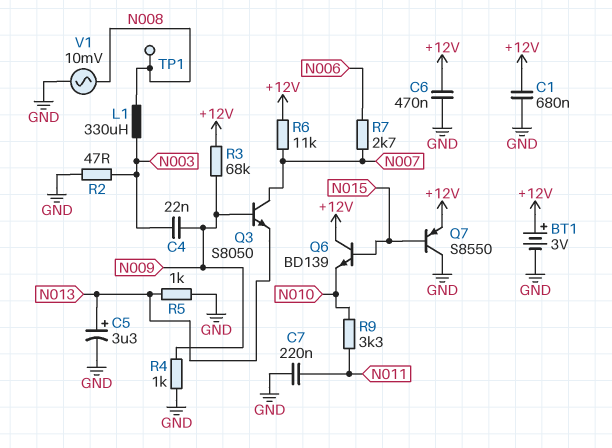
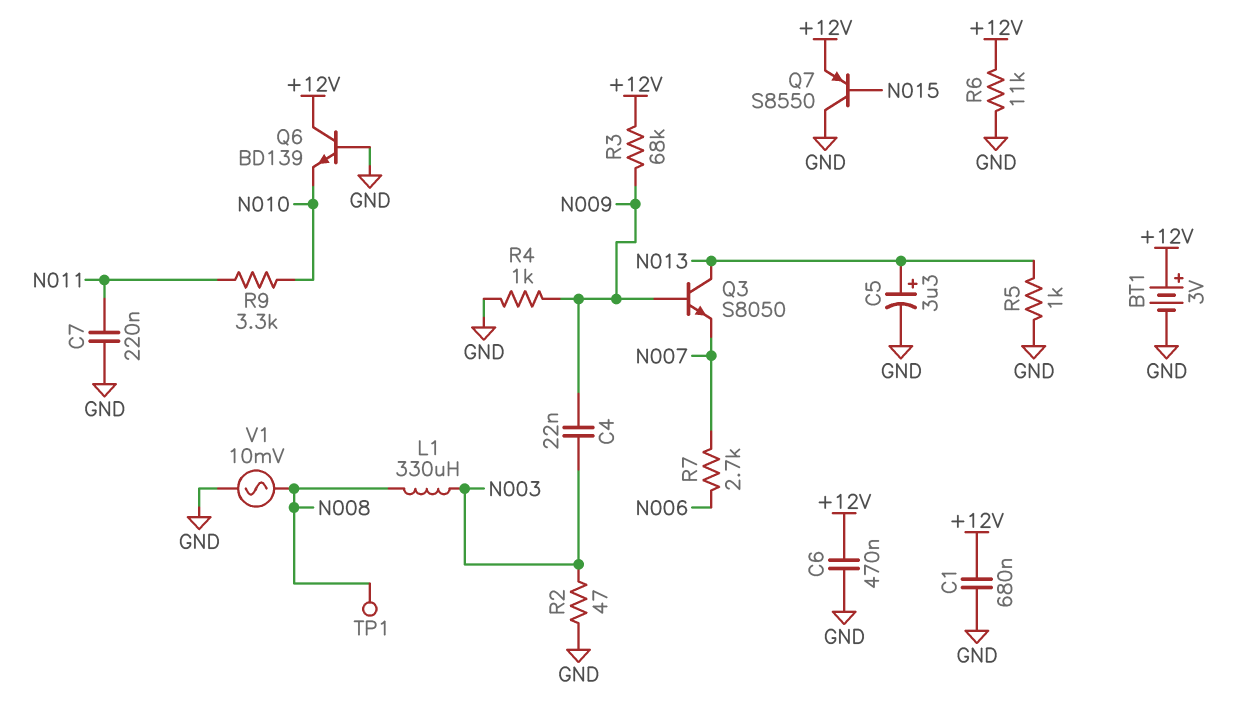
Q3: NPN S8050 (B N009, C N007, E N013) -> NPN S8050 (B N009, C N013, E N007)
Q6: NPN BD139 (B N015, C +12V, E N010) -> NPN BD139 (B GND, C +12V, E N010)
R6: 11k (+12V, N007) -> 11k (+12V, GND)

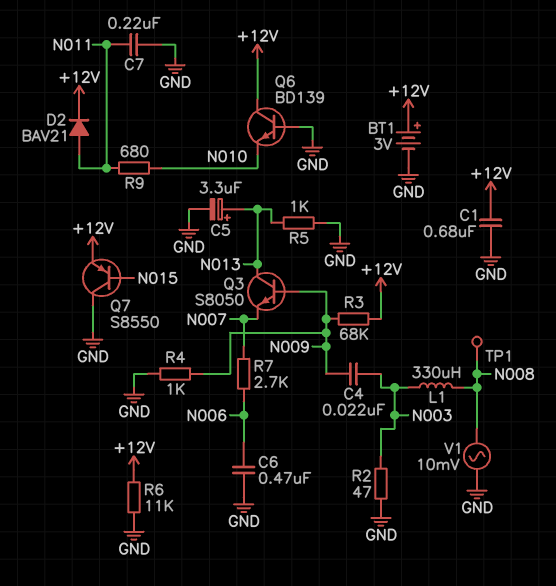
C6: 470nF (+12V, GND) -> 470nF (GND, N006)
D2: none -> diode BAV21 (A N011, K +12V)
R9: 3.3k (N010, N011) -> 680 (N010, N011)

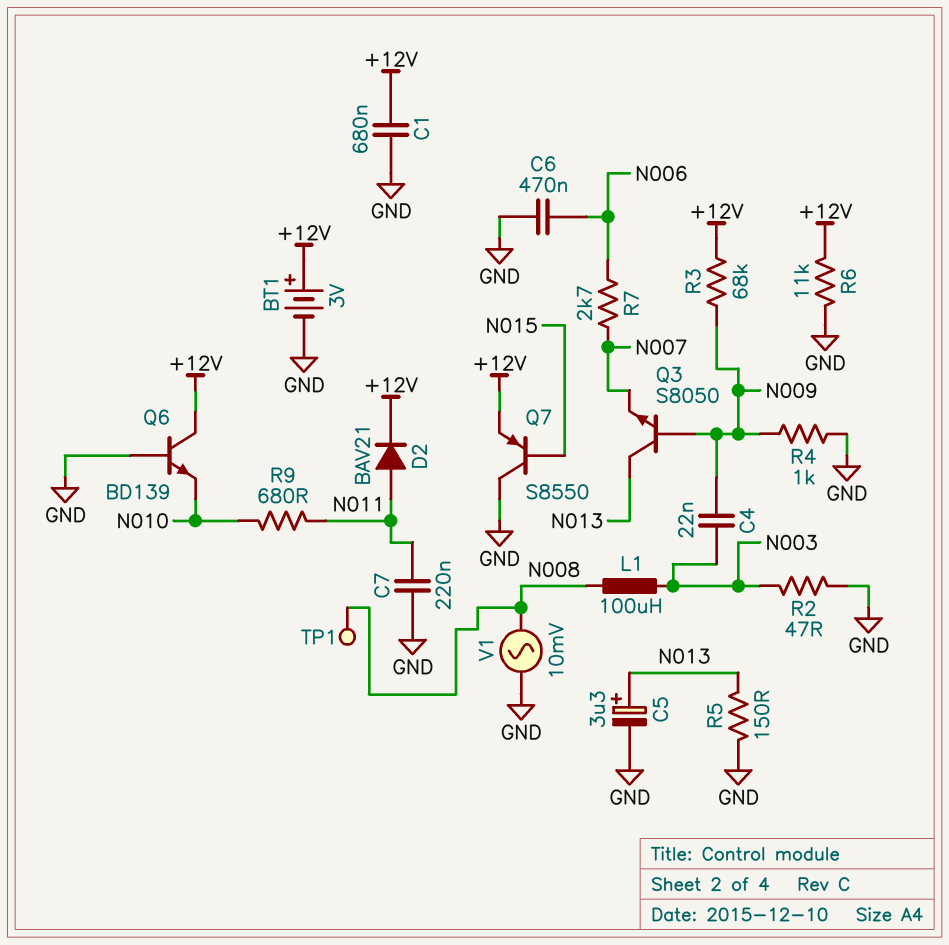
L1: 330uH (N003, N008) -> 100uH (N003, N008)
R5: 1k (GND, N013) -> 150 (GND, N013)

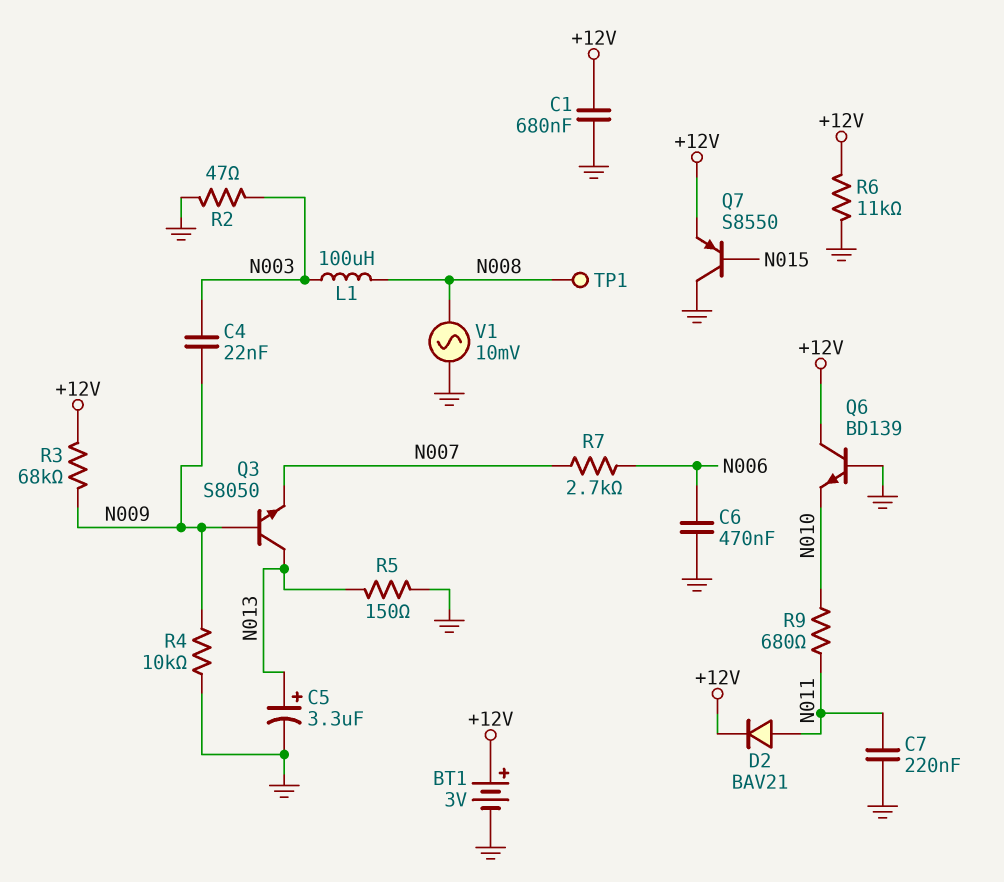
R4: 1k (GND, N009) -> 10k (GND, N009)

